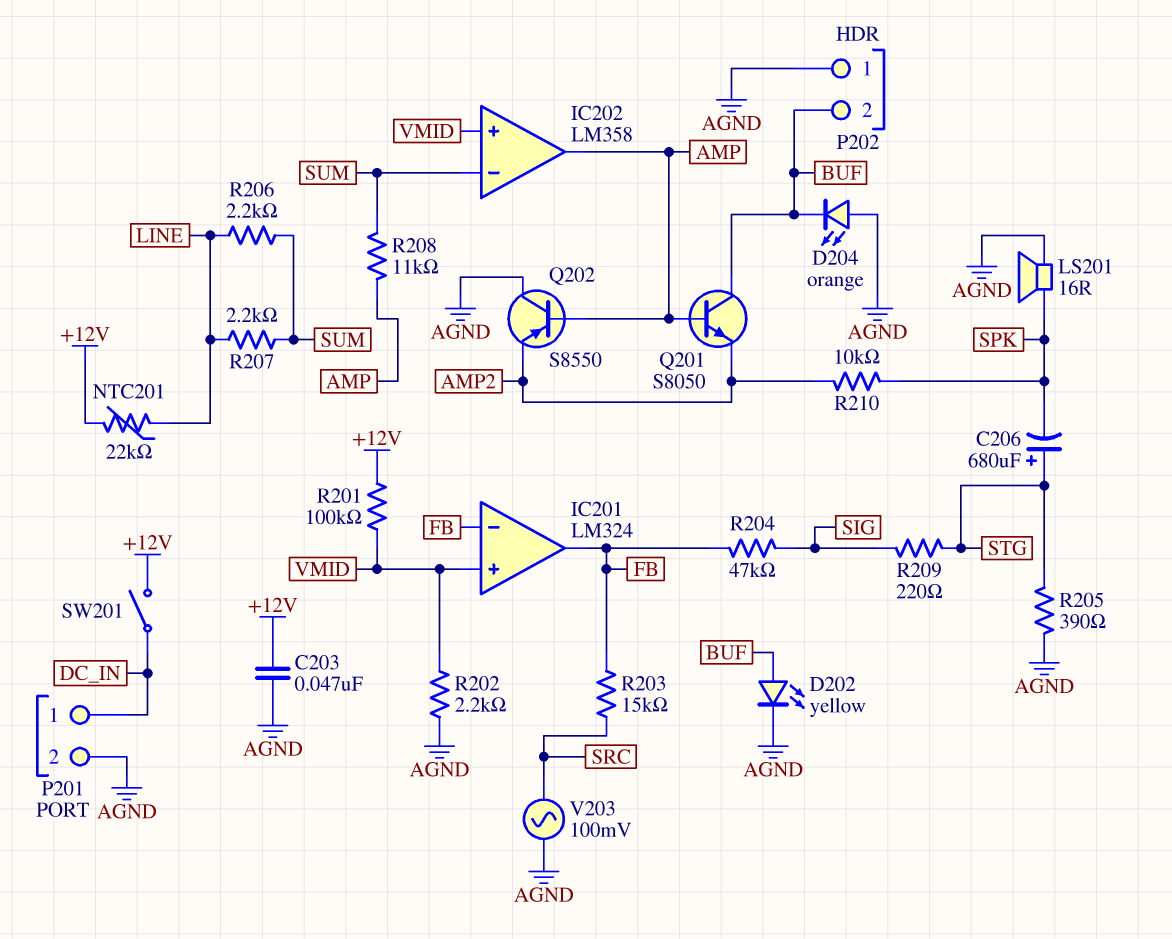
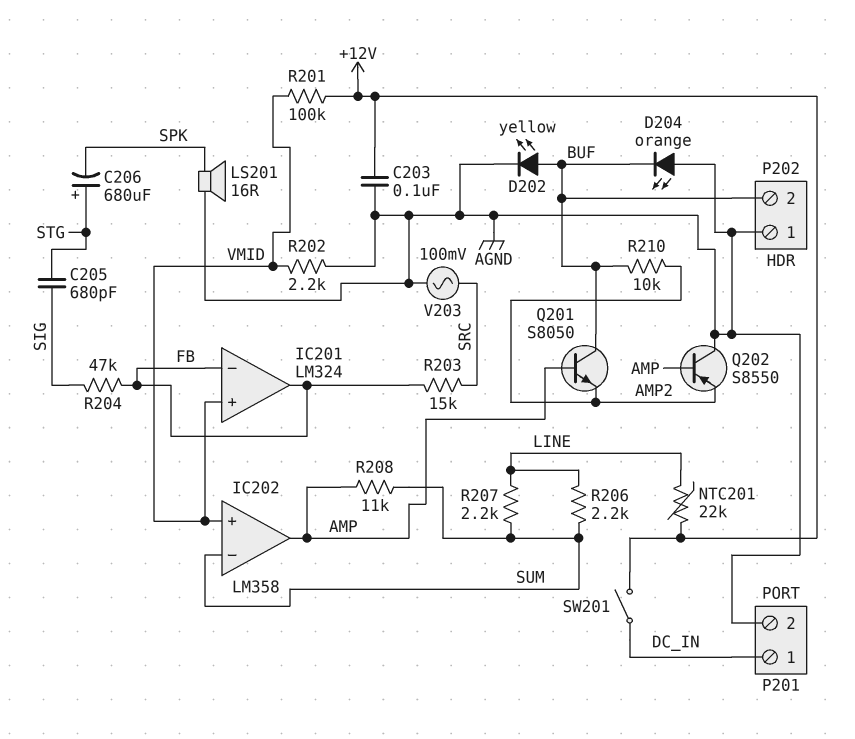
C203: 47nF (+12V, AGND) -> 100nF (+12V, AGND)
C205: none -> 680pF (SIG, STG)
R205: 390 (AGND, STG) -> none
R209: 220 (SIG, STG) -> none
R210: 10k (AMP2, SPK) -> 10k (AMP2, BUF)

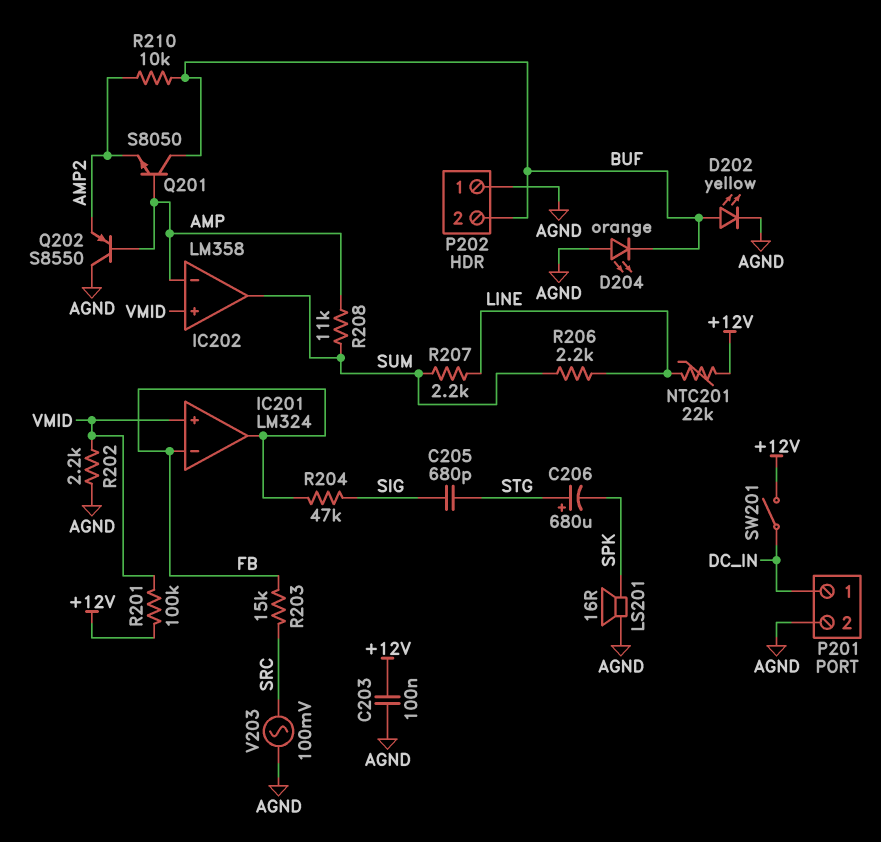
IC202 pin in-: SUM -> AMP
IC202 pin out: AMP -> SUM

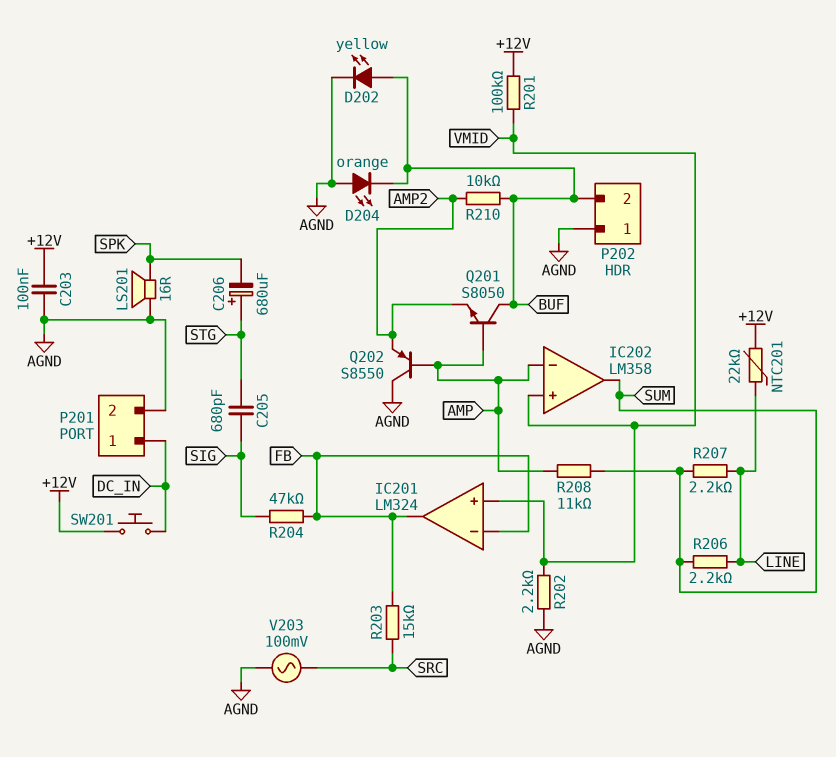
SW201: switch (+12V, DC_IN) -> button (+12V, DC_IN)

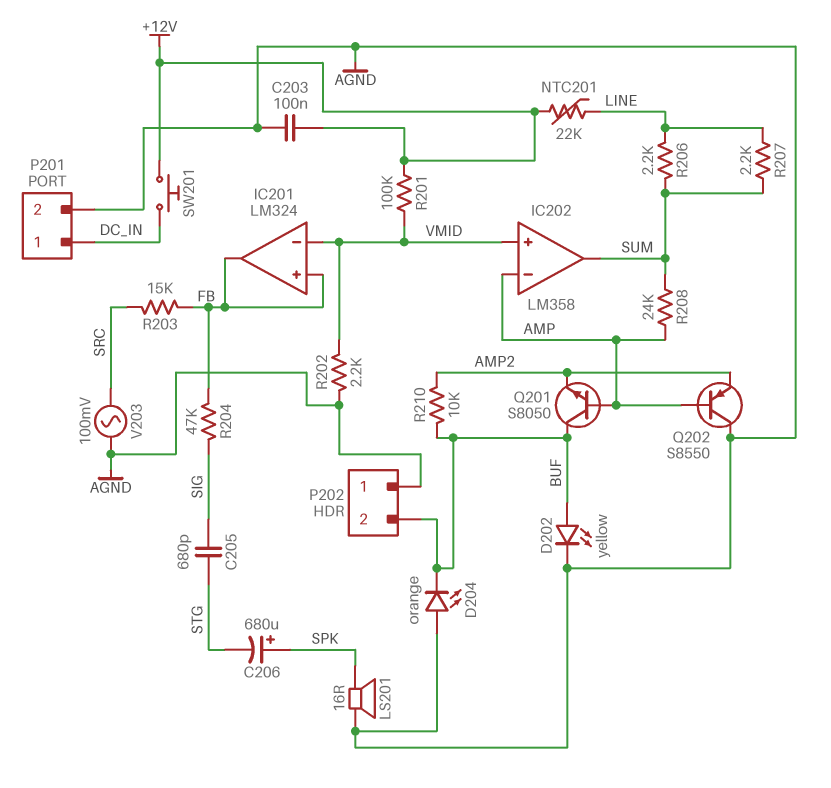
C206: 680uF (plus STG, minus SPK) -> 680uF (plus SPK, minus STG)
IC201 pin in+: VMID -> FB
IC201 pin in-: FB -> VMID
R208: 11k (AMP, SUM) -> 24k (AMP, SUM)

